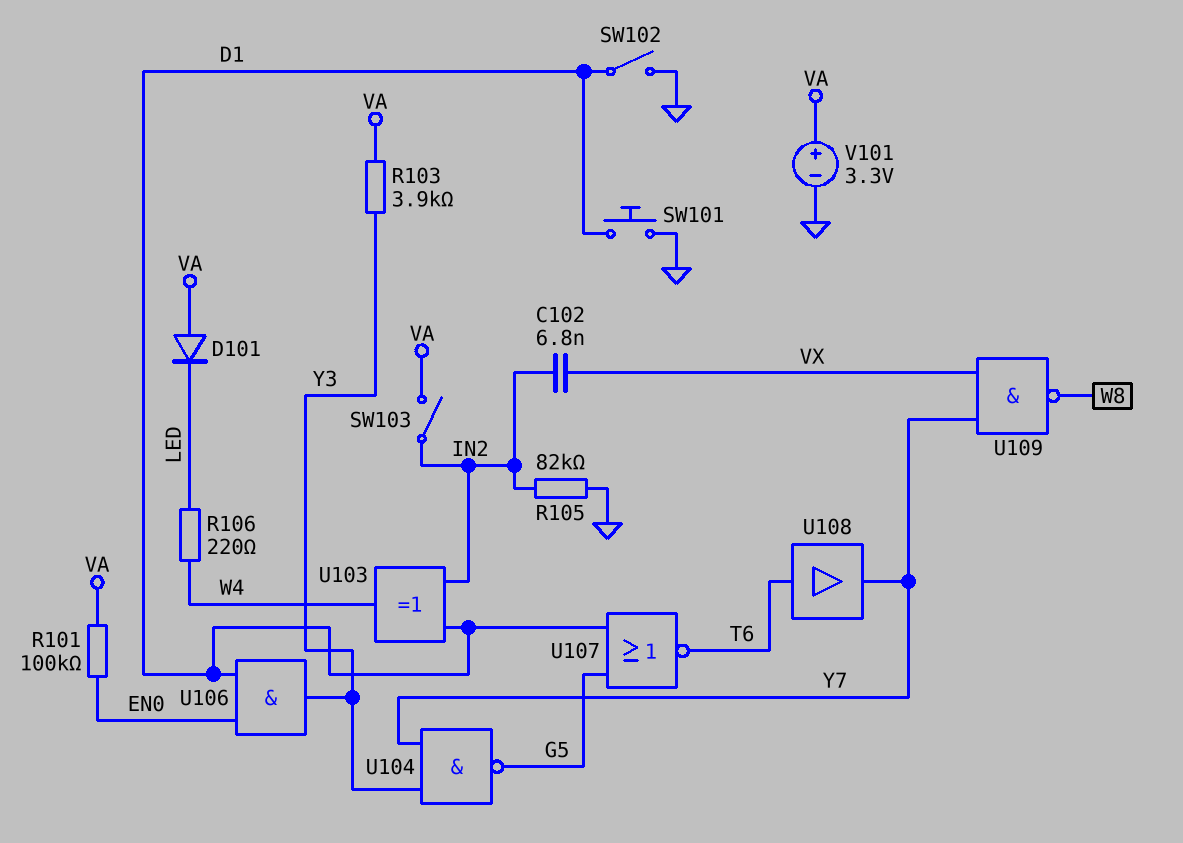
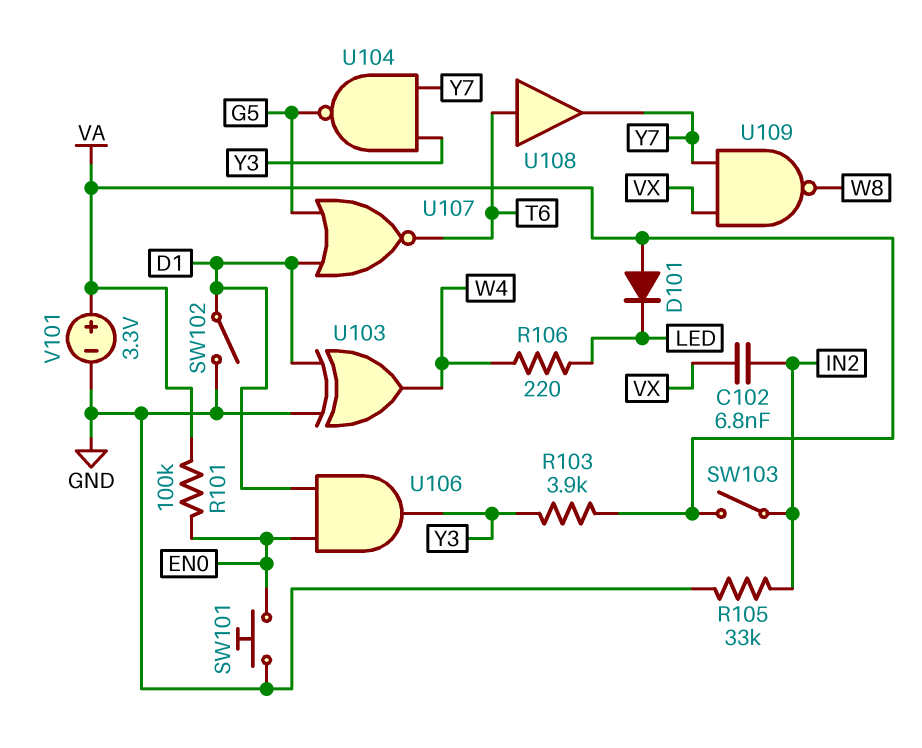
R105: 82k (GND, IN2) -> 33k (GND, IN2)
SW101: button (D1, GND) -> button (EN0, GND)
U103: XOR (in D1, in IN2, out W4) -> XOR (in D1, in GND, out W4)

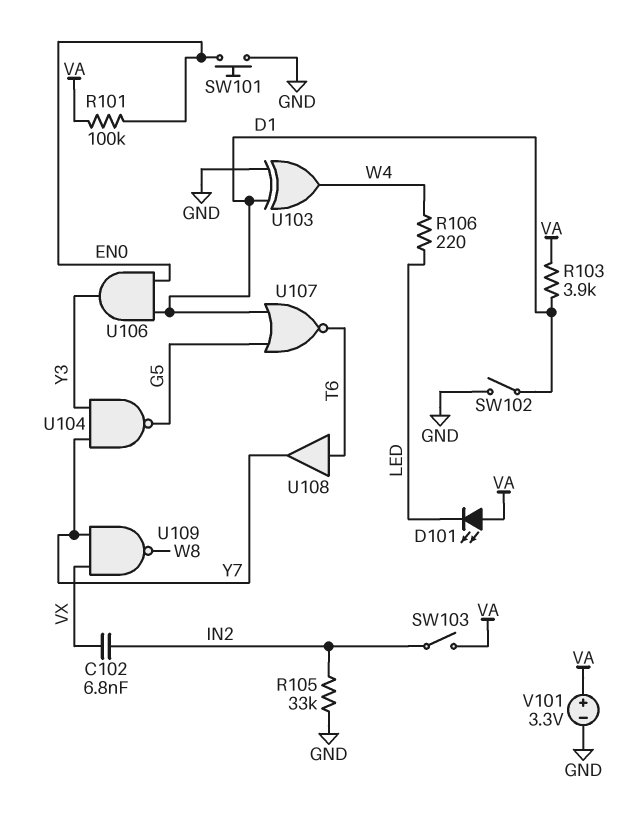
D101: diode (A VA, K LED) -> LED (A VA, K LED)
R103: 3.9k (VA, Y3) -> 3.9k (D1, VA)

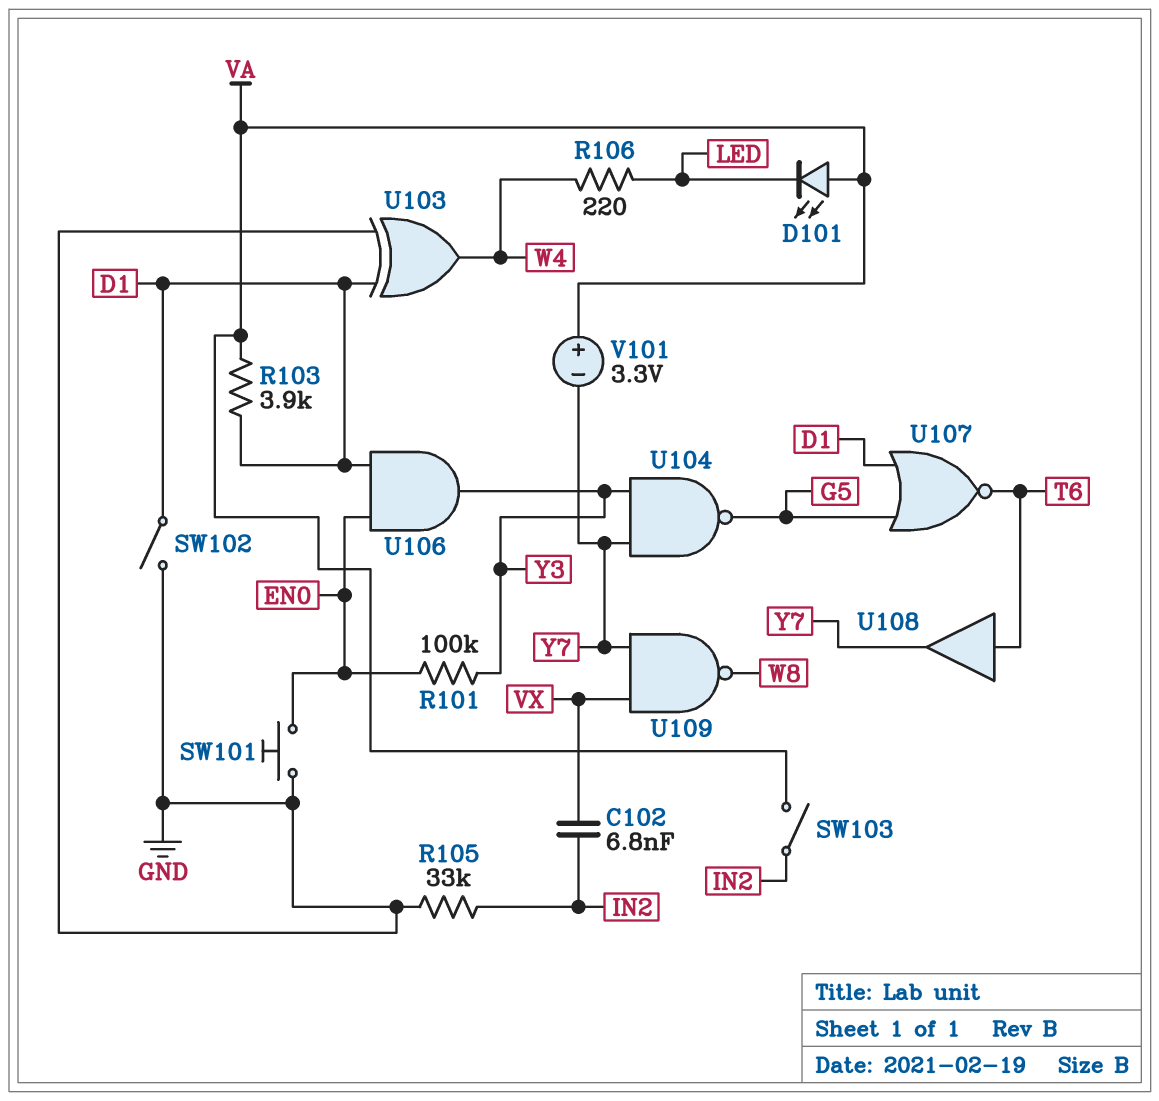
R101: 100k (EN0, VA) -> 100k (EN0, Y3)
V101: 3.3V (plus VA, minus GND) -> 3.3V (plus VA, minus Y7)

